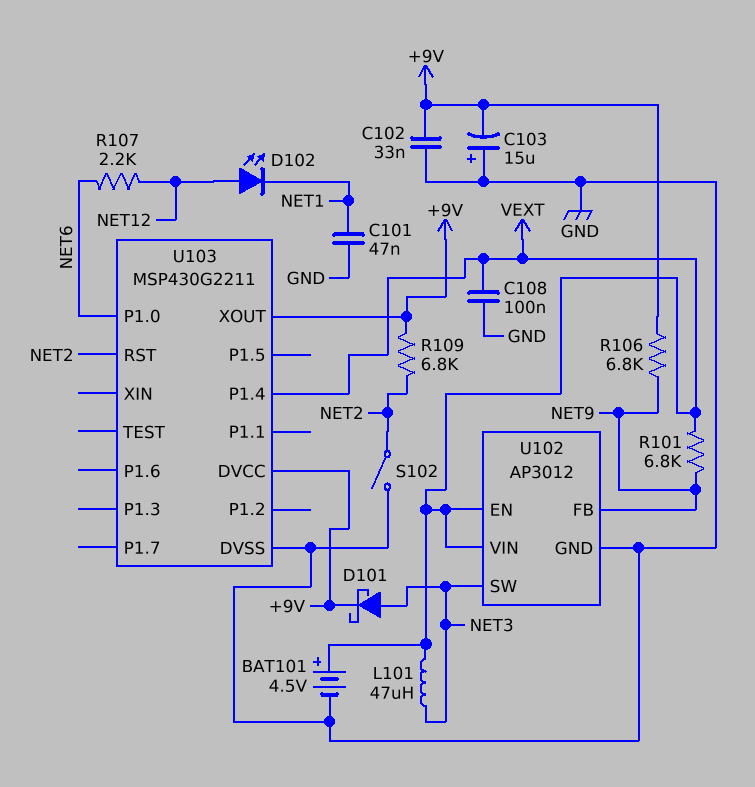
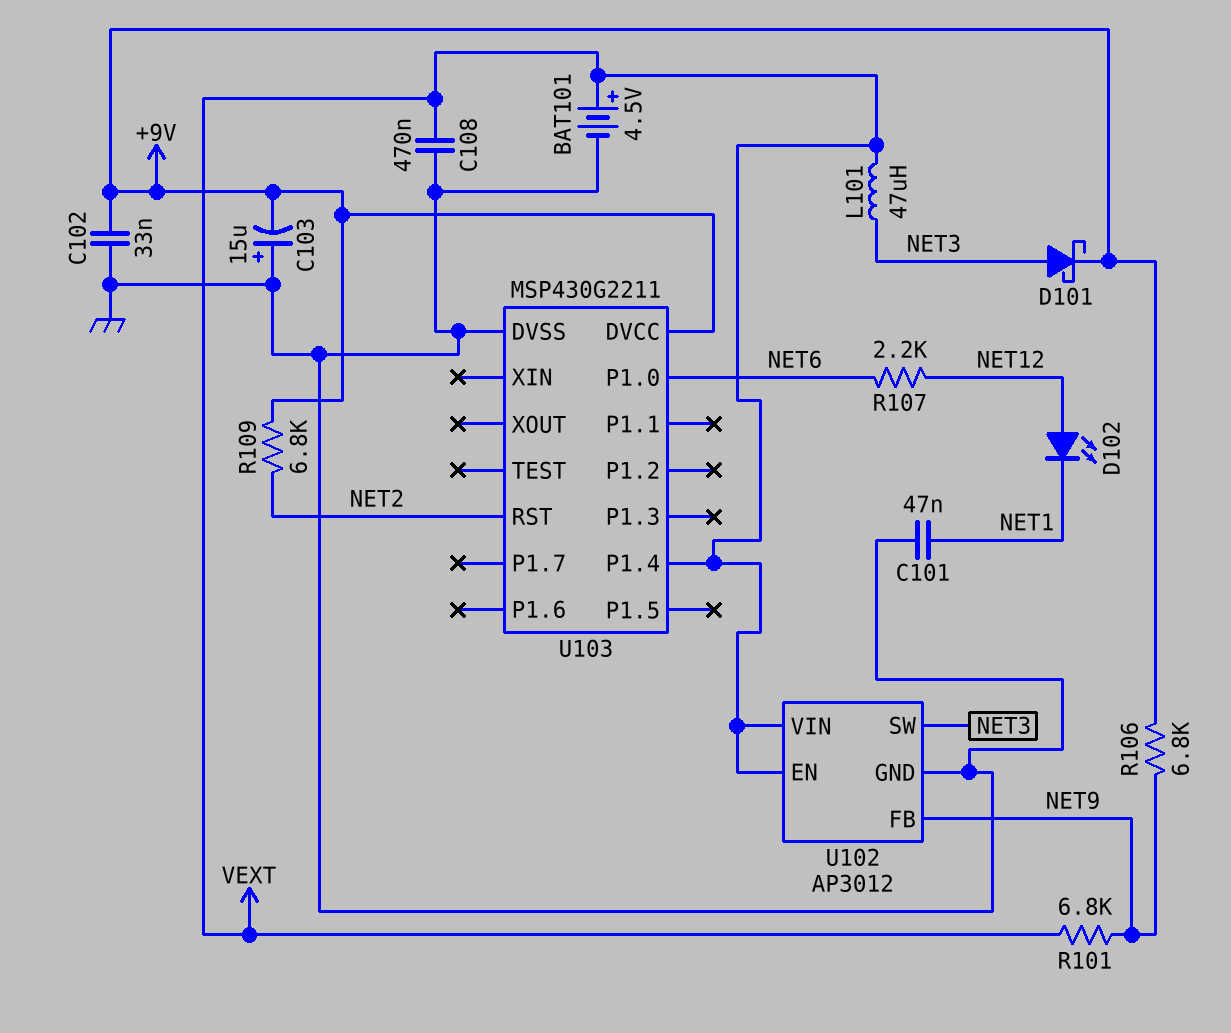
C108: 100nF (GND, VEXT) -> 470nF (GND, VEXT)
S102: switch (GND, NET2) -> none
U103 pin XOUT: +9V -> none

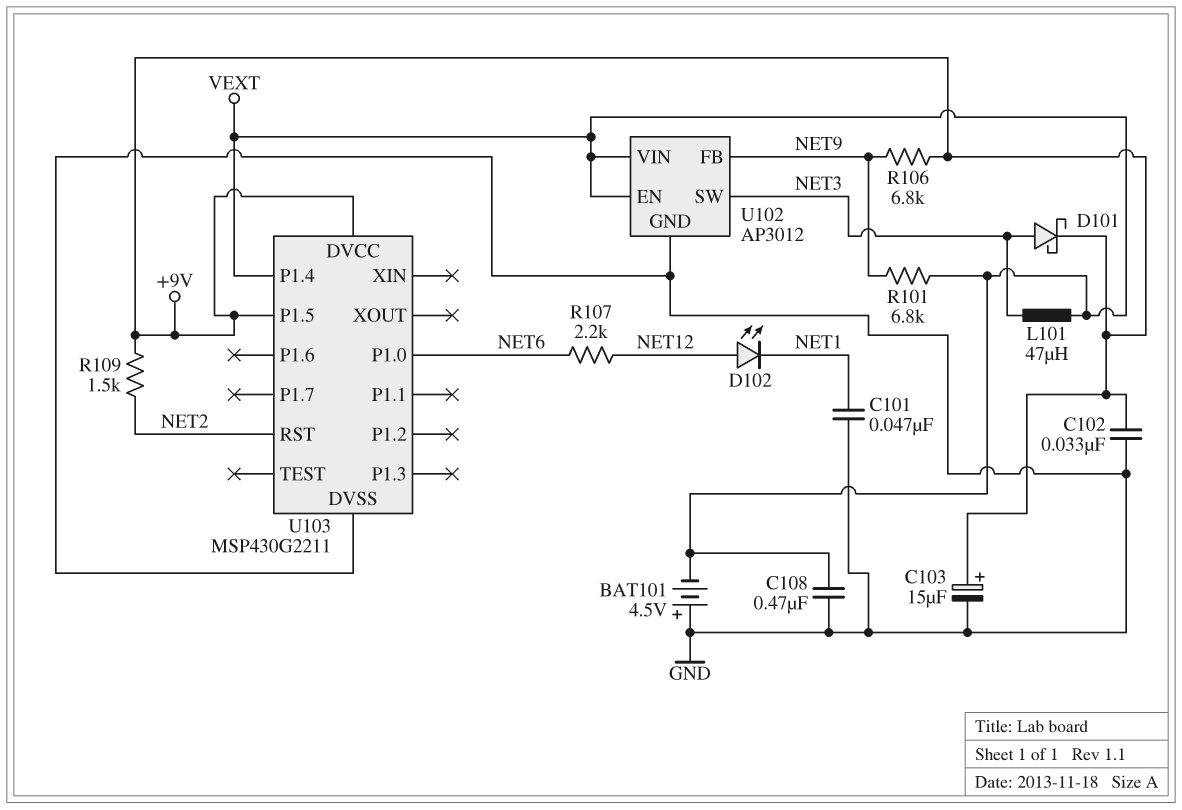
BAT101: 4.5V (plus VEXT, minus GND) -> 4.5V (plus GND, minus VEXT)
C103: 15uF (plus GND, minus +9V) -> 15uF (plus +9V, minus GND)
R109: 6.8k (+9V, NET2) -> 1.5k (+9V, NET2)
U103 pin P1.5: none -> +9V

